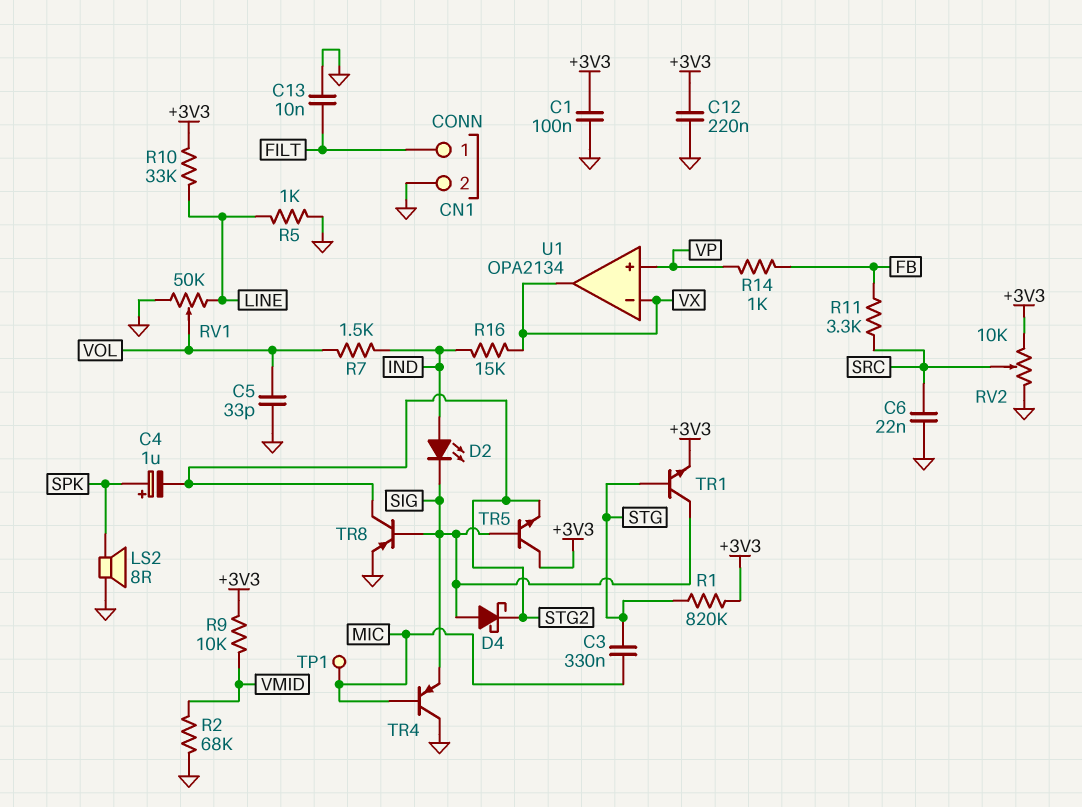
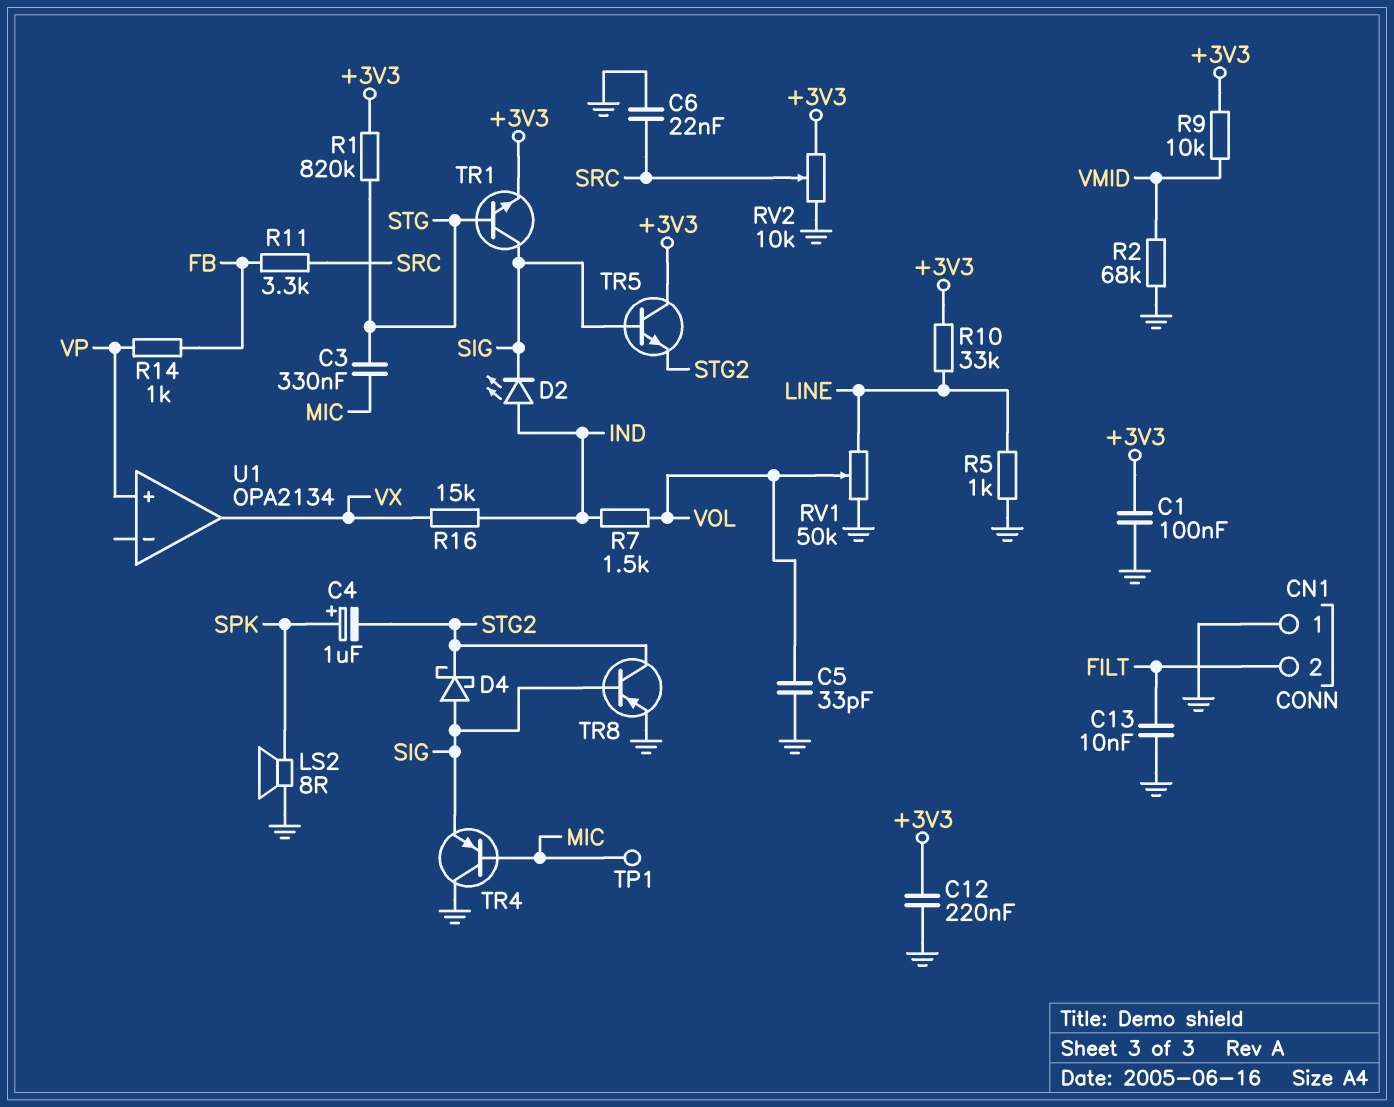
CN1 pin 1: FILT -> GND
CN1 pin 2: GND -> FILT
U1 pin in-: VX -> none

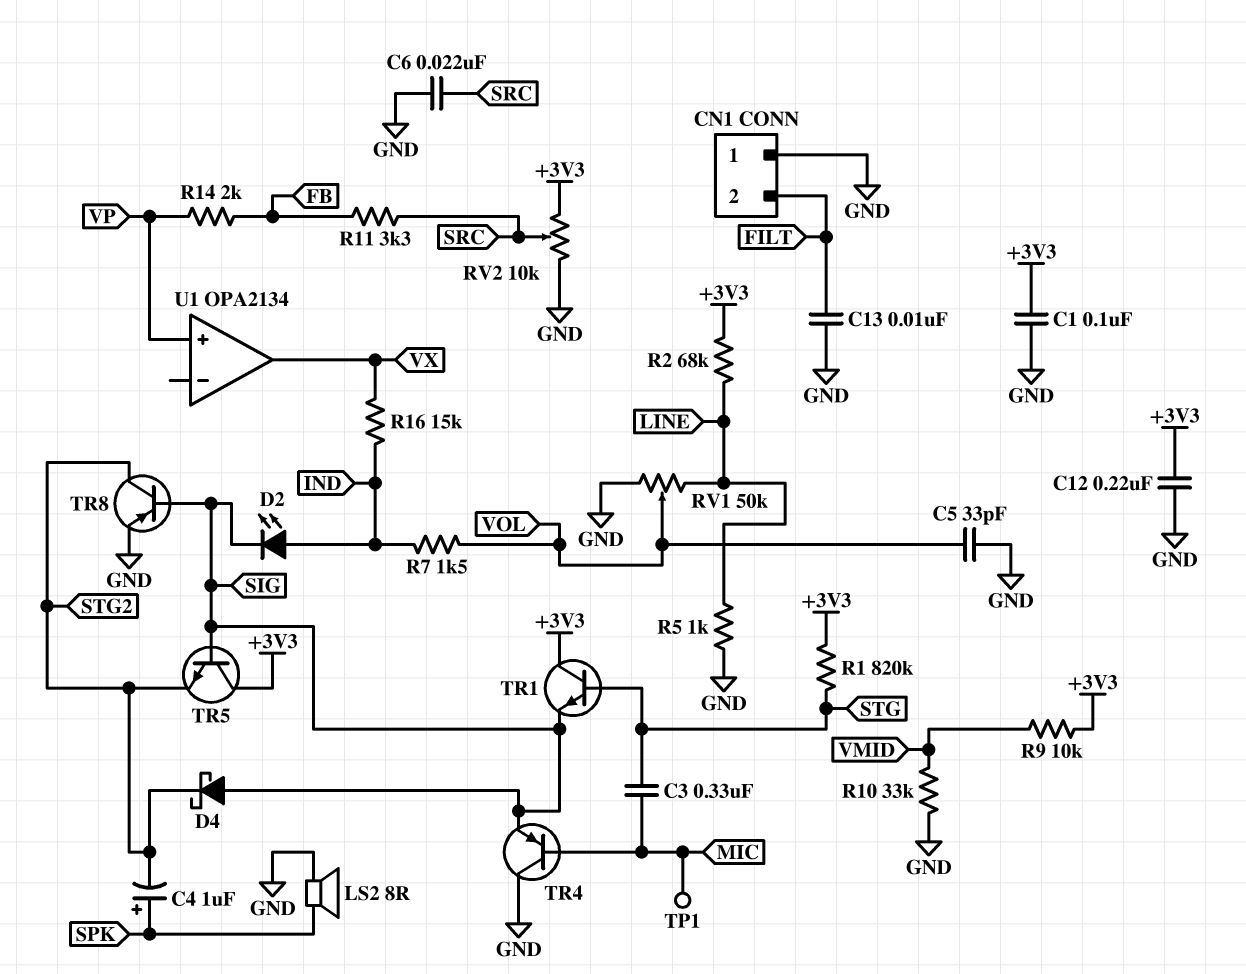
R2: 68k (GND, VMID) -> 68k (+3V3, LINE)
R10: 33k (+3V3, LINE) -> 33k (GND, VMID)
R14: 1k (FB, VP) -> 2k (FB, VP)
TR1: NPN (B STG, C SIG, E +3V3) -> NPN (B STG, C +3V3, E SIG)

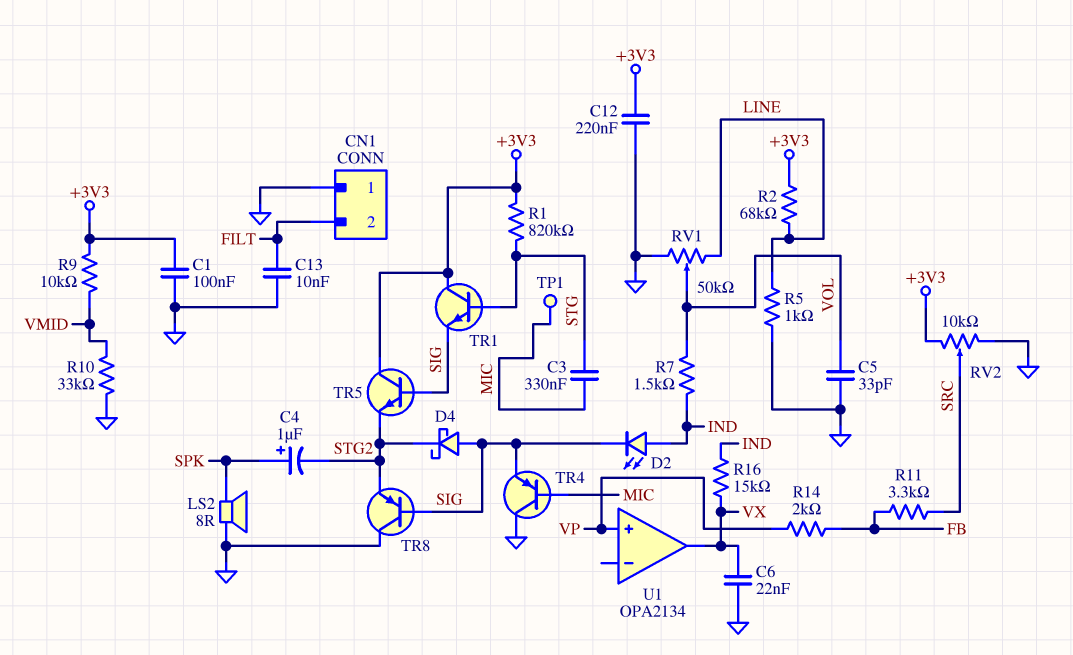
C6: 22nF (GND, SRC) -> 22nF (GND, VX)
TR8: PNP (B SIG, C STG2, E GND) -> PNP (B SIG, C GND, E STG2)

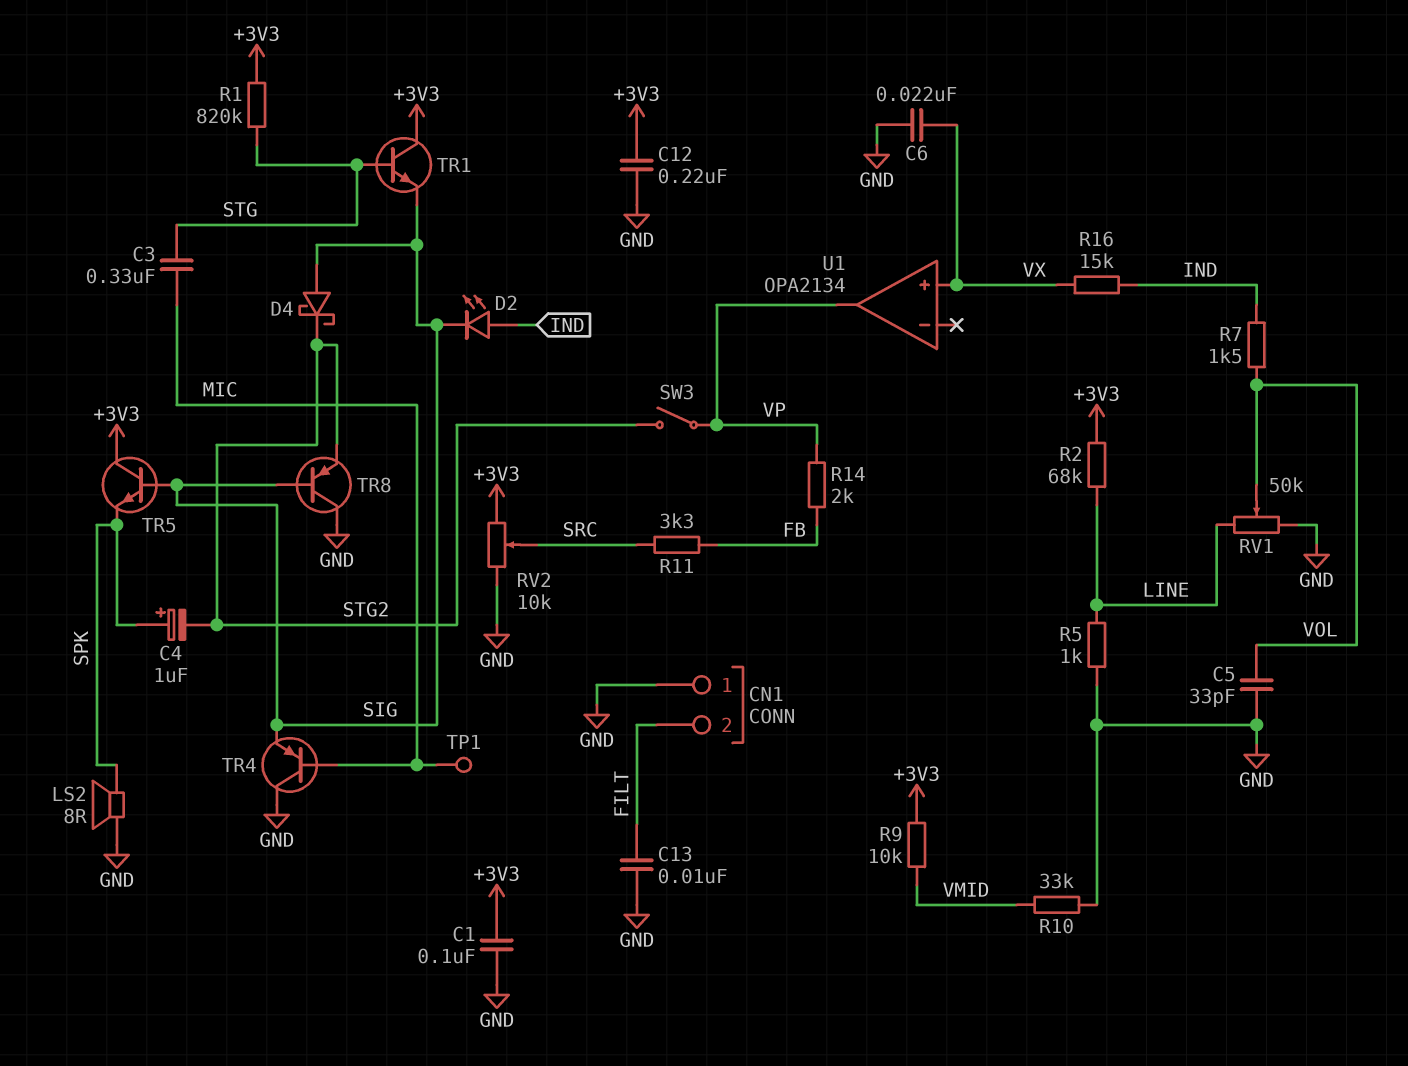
SW3: none -> switch (STG2, VP)
TR5: NPN (B SIG, C +3V3, E STG2) -> NPN (B SIG, C +3V3, E SPK)
U1 pin in+: VP -> VX
U1 pin out: VX -> VP

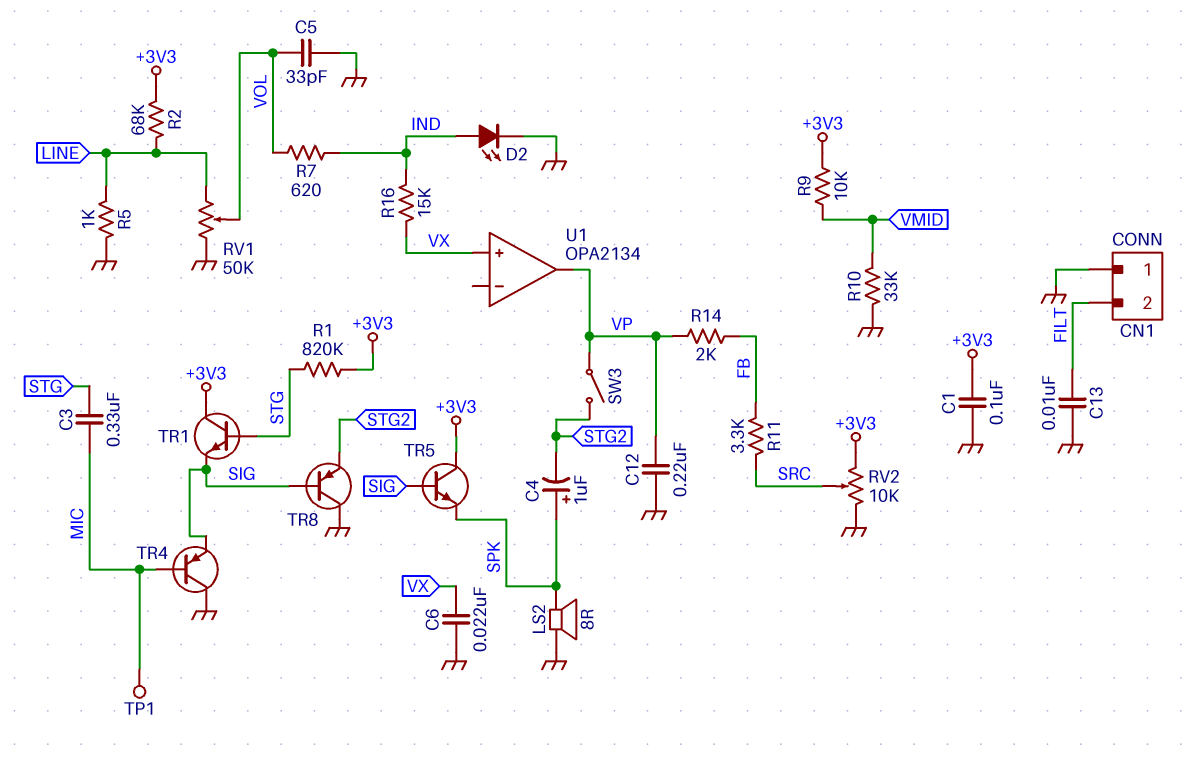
C12: 220nF (+3V3, GND) -> 220nF (GND, VP)
D2: LED (A IND, K SIG) -> LED (A IND, K GND)
D4: schottky (A SIG, K STG2) -> none
R7: 1.5k (IND, VOL) -> 620 (IND, VOL)

